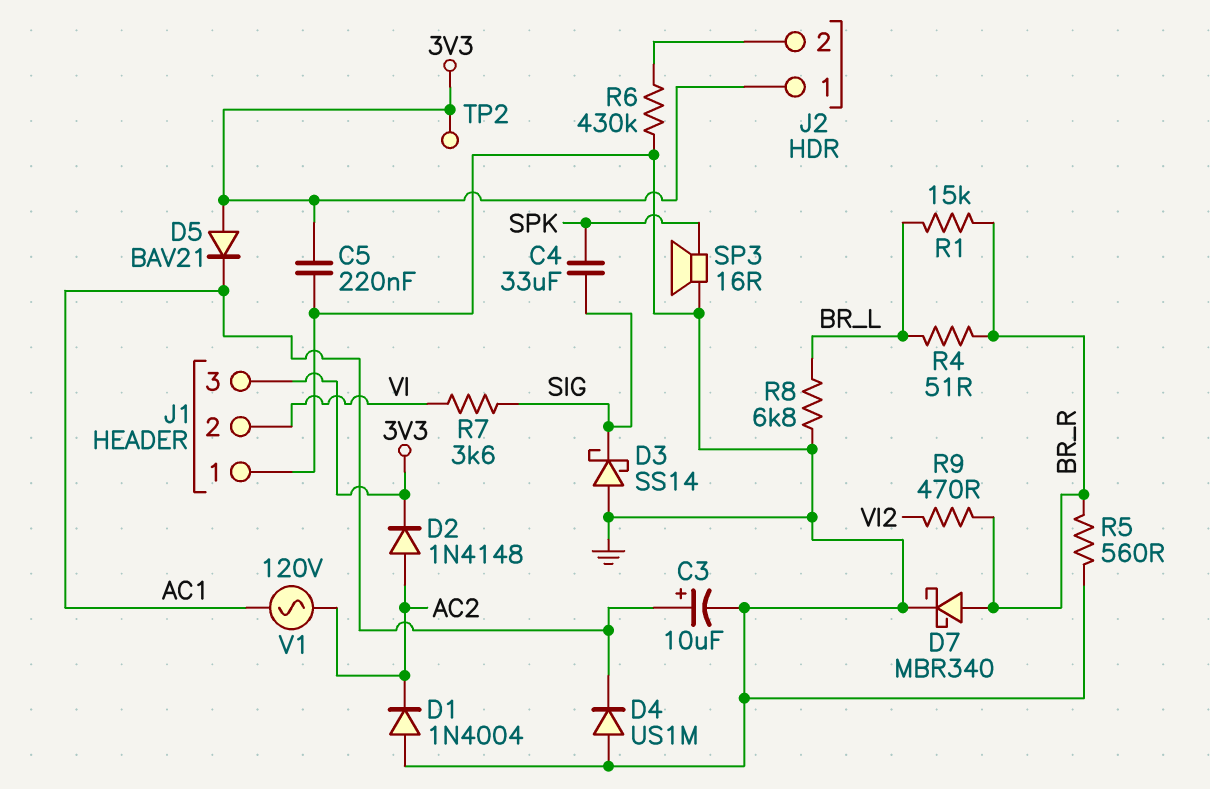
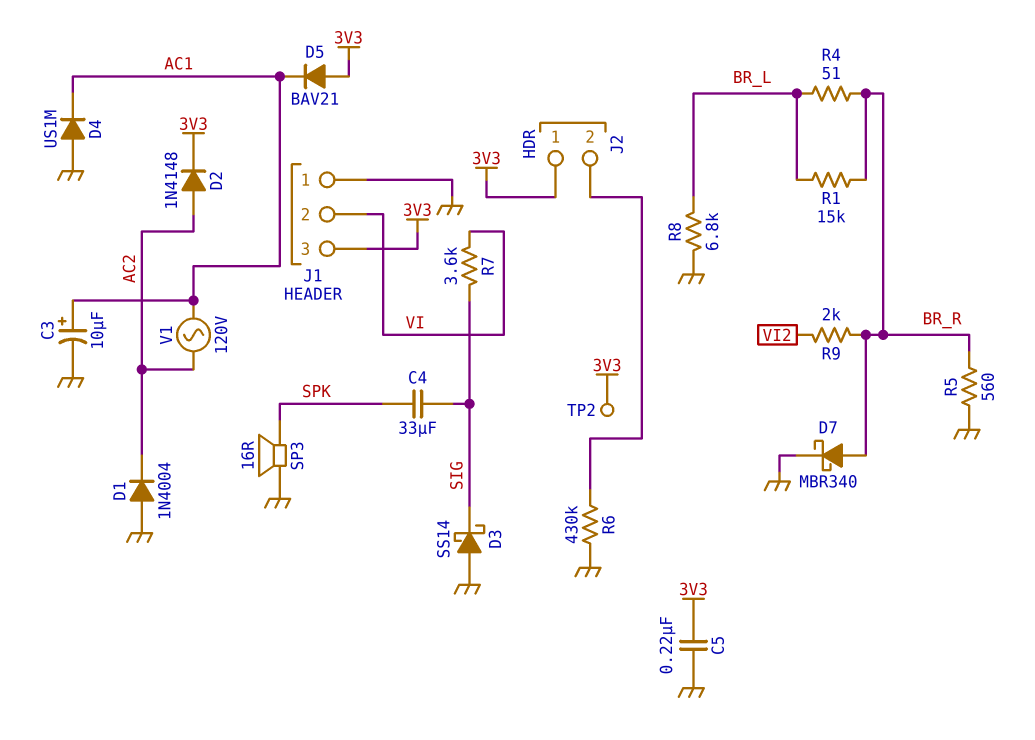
R9: 470 (BR_R, VI2) -> 2k (BR_R, VI2)

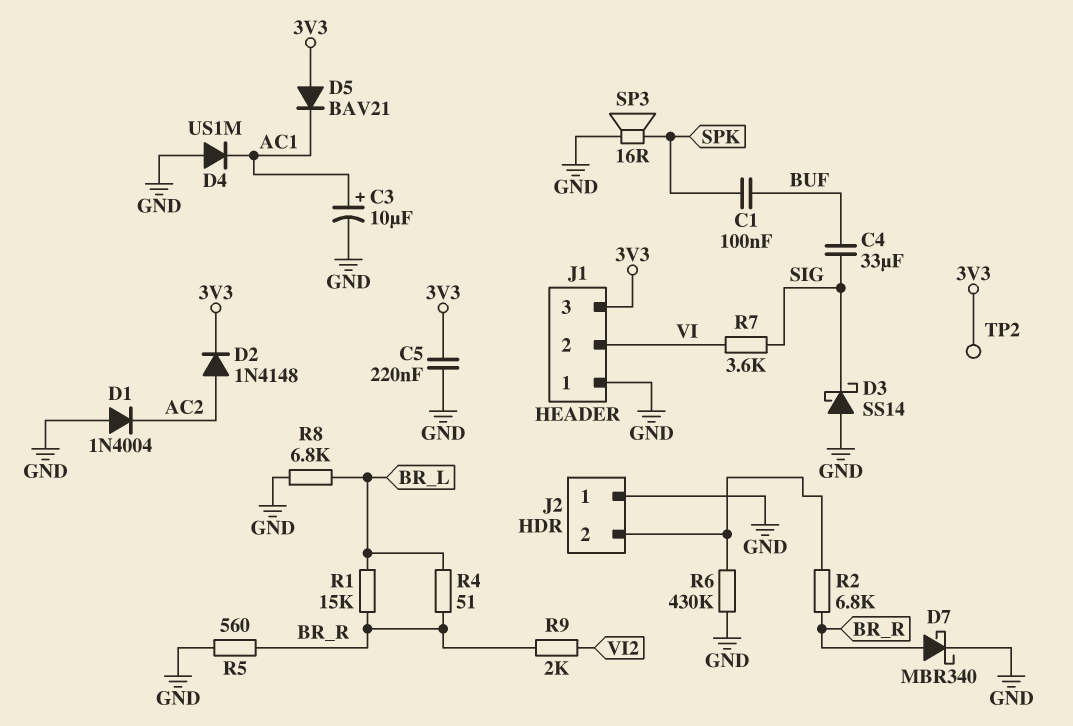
C1: none -> 100nF (BUF, SPK)
C4: 33uF (SIG, SPK) -> 33uF (BUF, SIG)
J2 pin 1: 3V3 -> GND
R2: none -> 6.8k (BR_R, J2/2)
V1: AC 120V (AC1, AC2) -> none

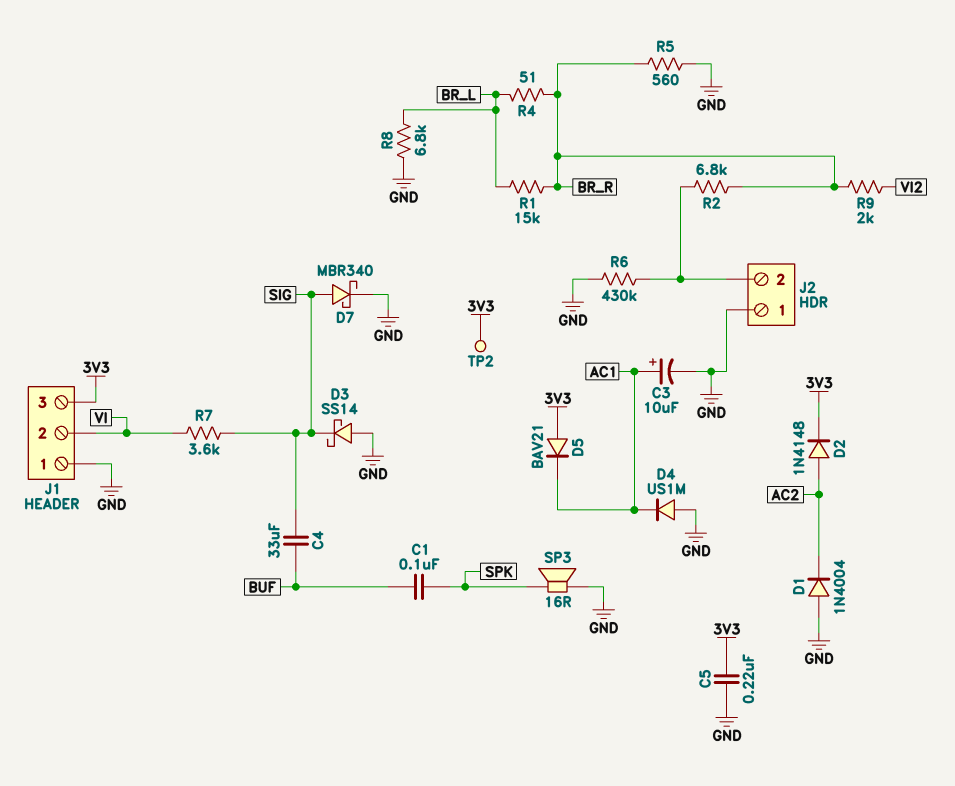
D7: schottky MBR340 (A BR_R, K GND) -> schottky MBR340 (A SIG, K GND)

